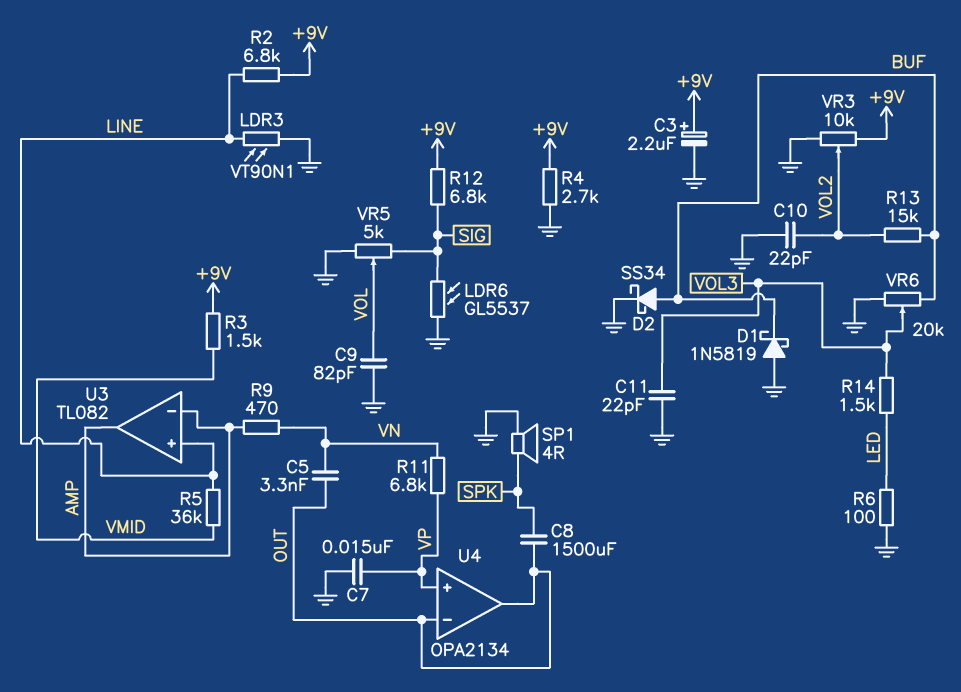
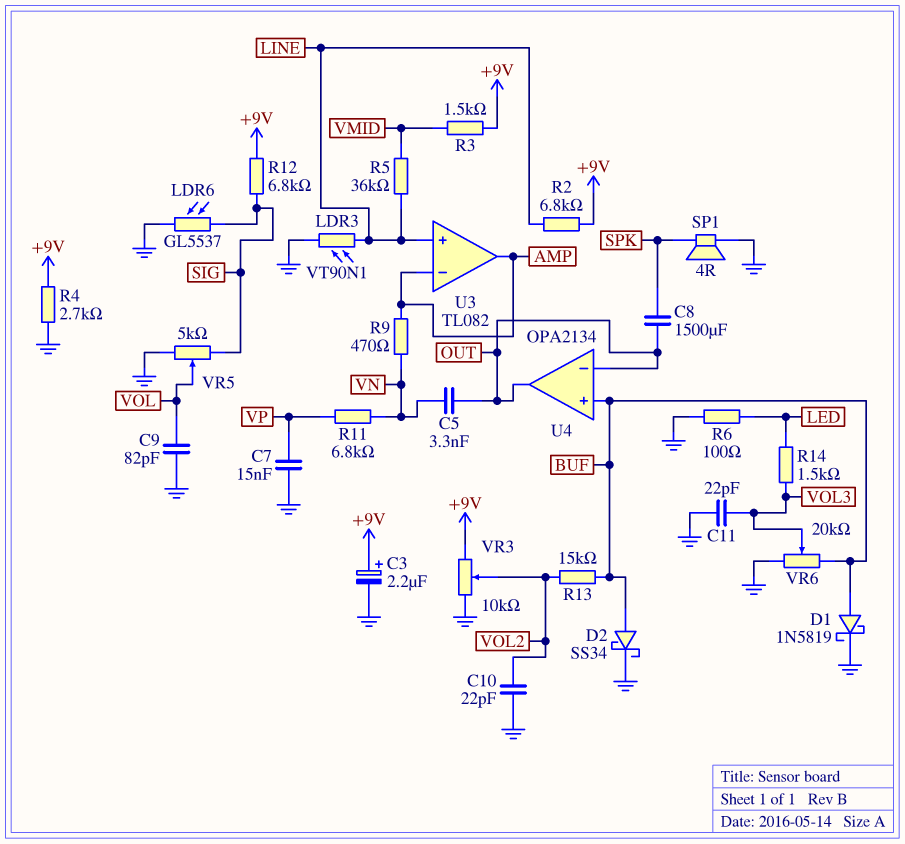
D1: schottky 1N5819 (A GND, K BUF) -> schottky 1N5819 (A BUF, K GND)
U4 pin in+: VP -> BUF

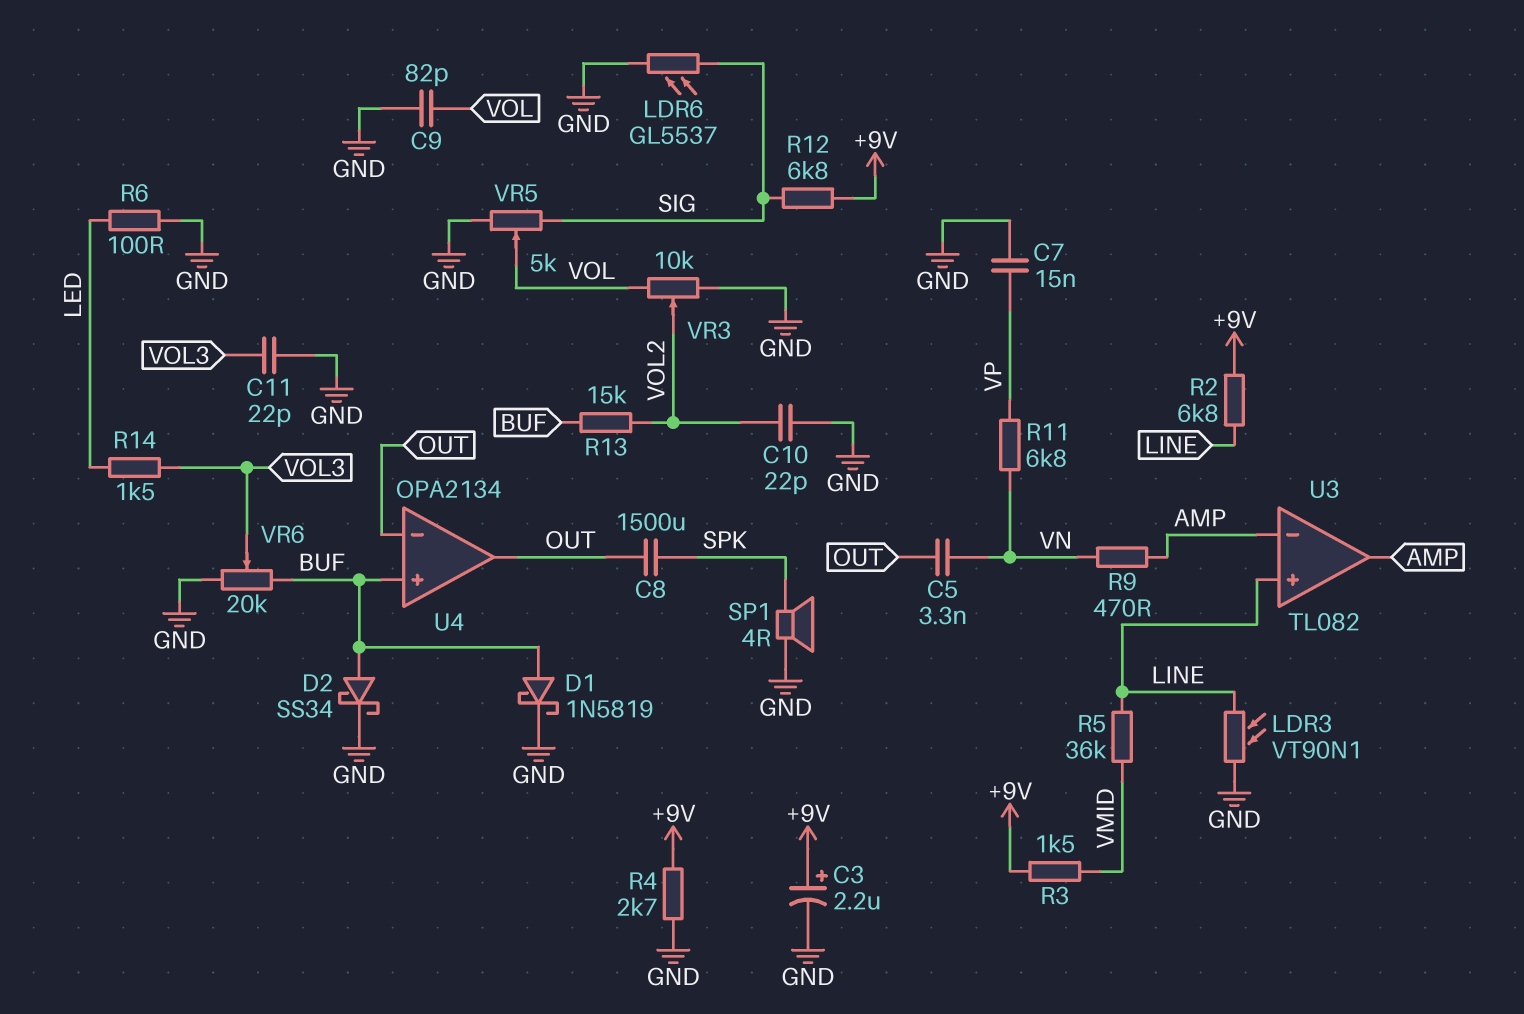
VR3: 10k (+9V, GND, wiper VOL2) -> 10k (GND, VOL, wiper VOL2)

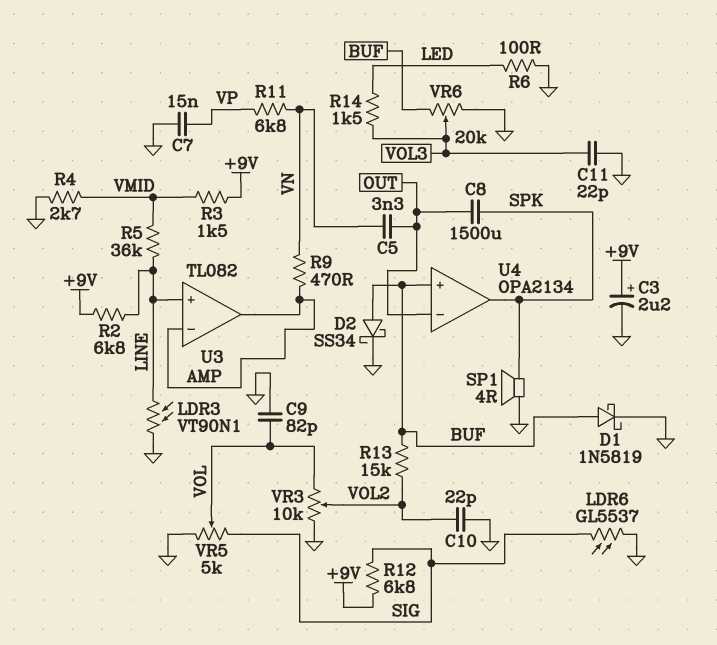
R4: 2.7k (+9V, GND) -> 2.7k (GND, VMID)
U4 pin out: OUT -> SPK

